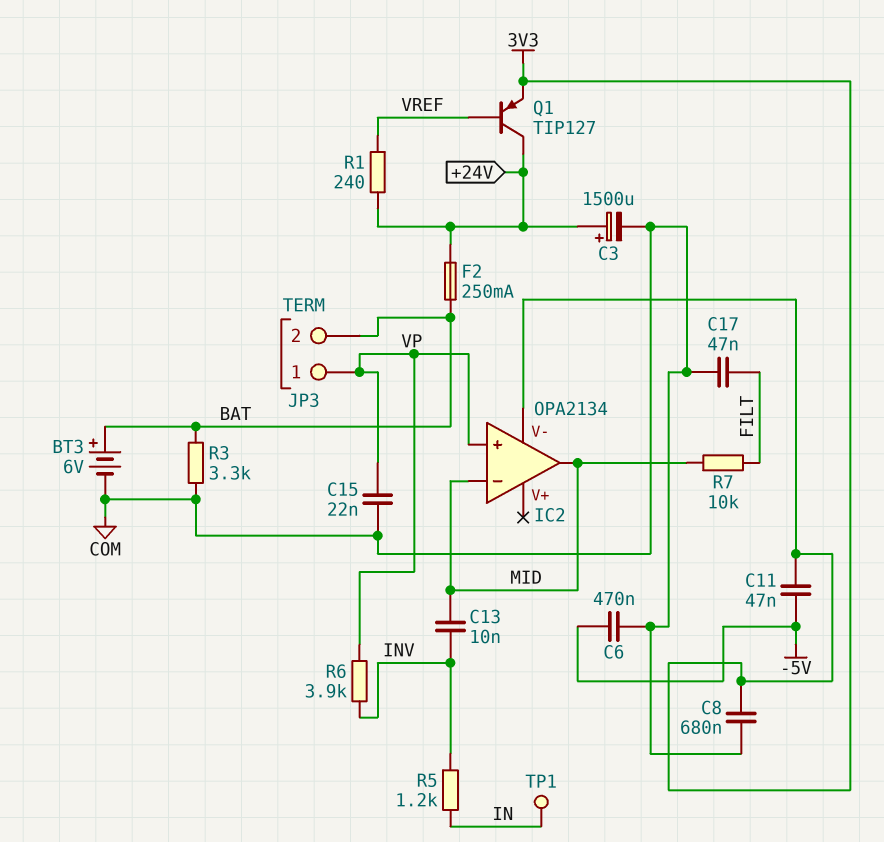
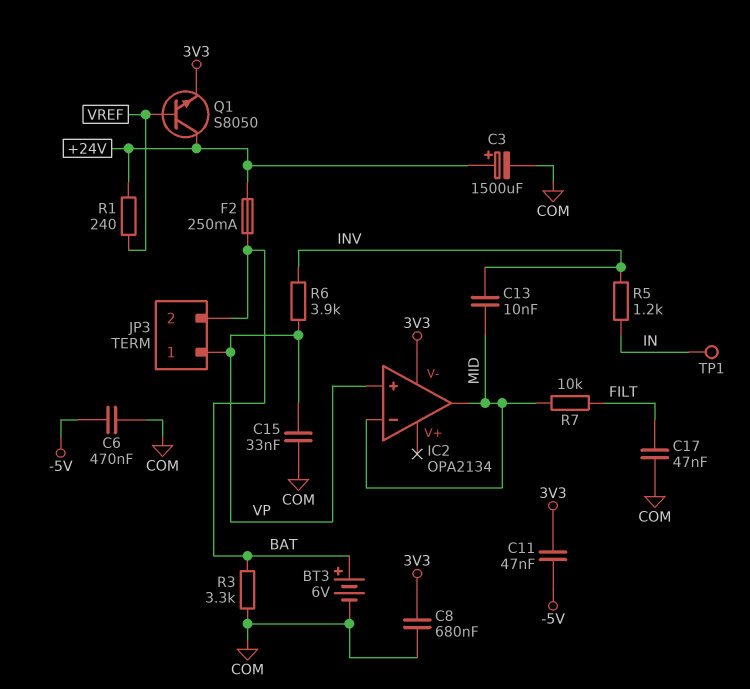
C15: 22nF (COM, VP) -> 33nF (COM, VP)
Q1: PNP TIP127 (B VREF, C +24V, E 3V3) -> NPN S8050 (B VREF, C +24V, E 3V3)

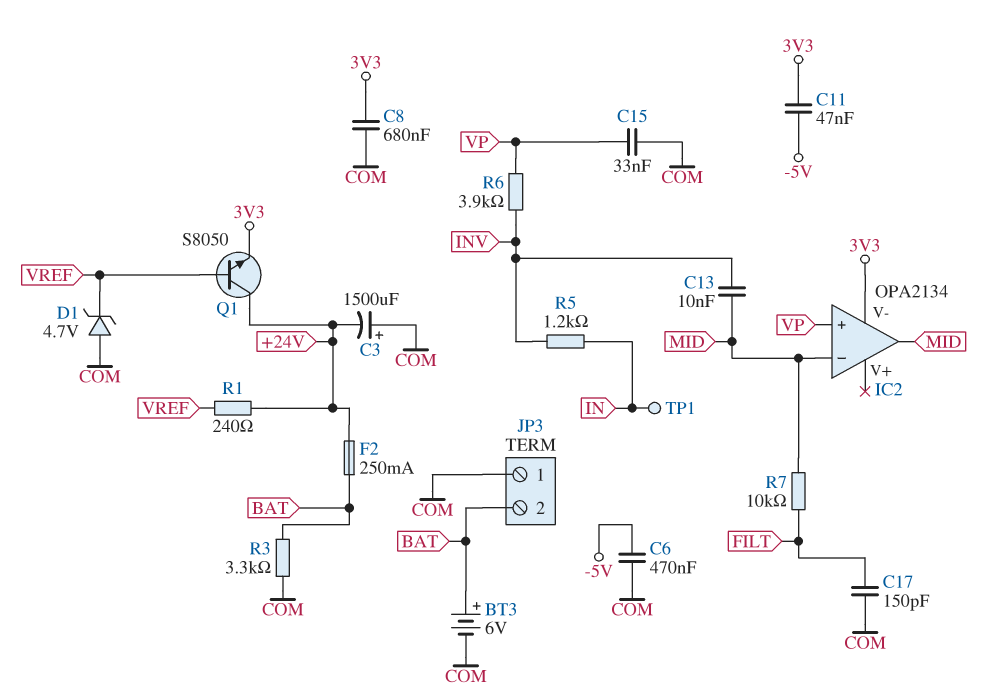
C3: 1500uF (plus +24V, minus COM) -> 1500uF (plus COM, minus +24V)
C17: 47nF (COM, FILT) -> 150pF (COM, FILT)
D1: none -> zener 4.7V (A COM, K VREF)
JP3 pin 1: VP -> COM

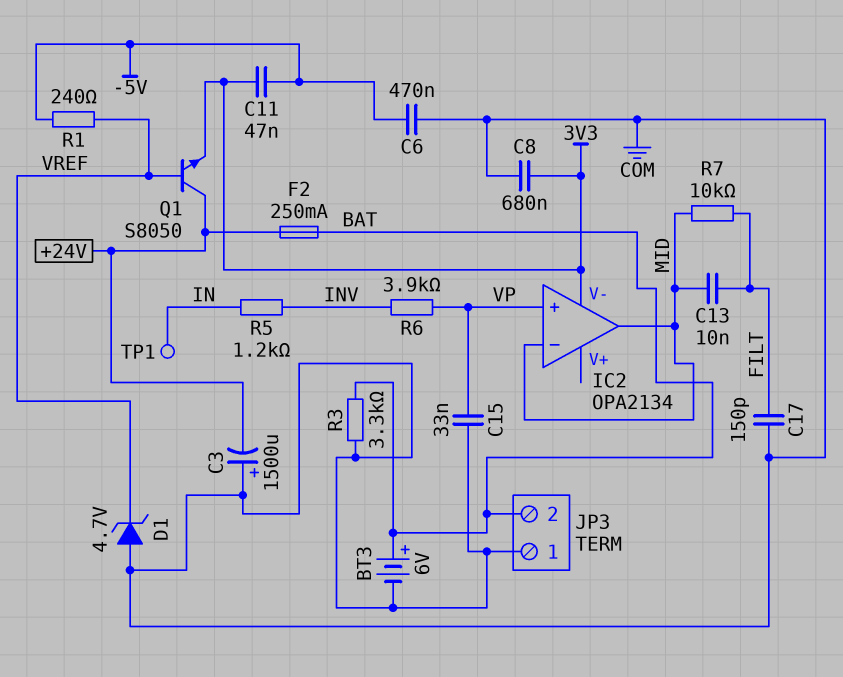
C13: 10nF (INV, MID) -> 10nF (FILT, MID)
R1: 240 (+24V, VREF) -> 240 (-5V, VREF)

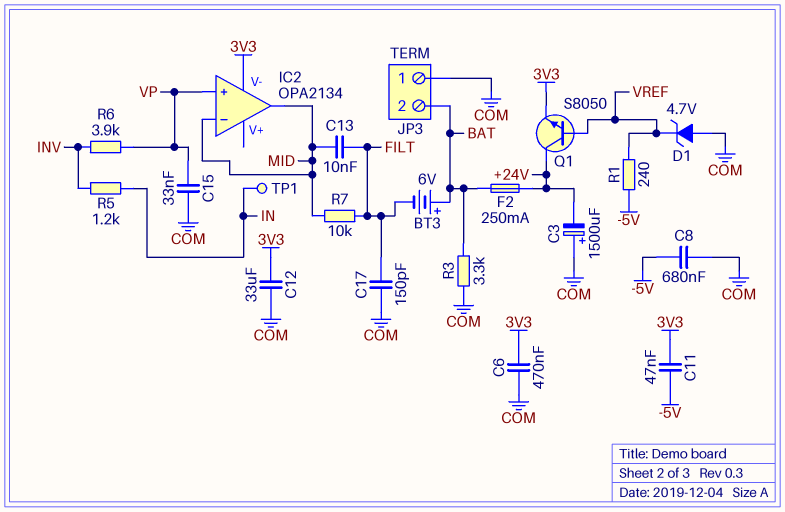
BT3: 6V (plus BAT, minus COM) -> 6V (plus BAT, minus FILT)
C6: 470nF (-5V, COM) -> 470nF (3V3, COM)
C8: 680nF (3V3, COM) -> 680nF (-5V, COM)
C12: none -> 33uF (3V3, COM)

